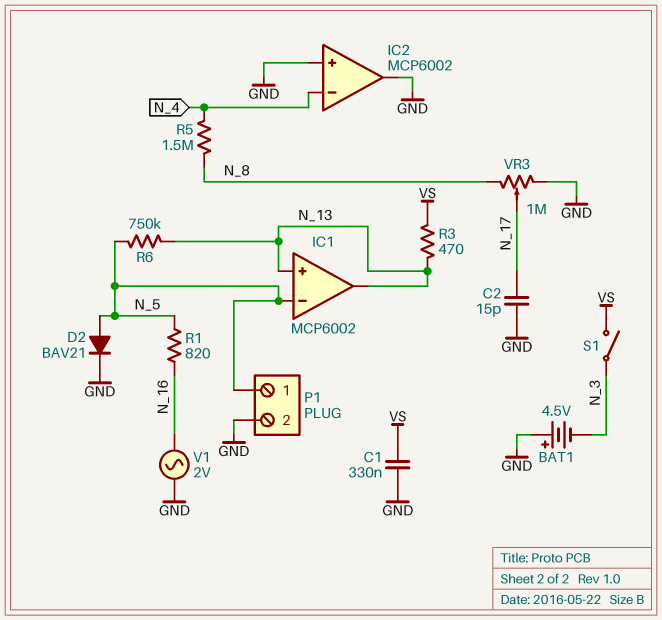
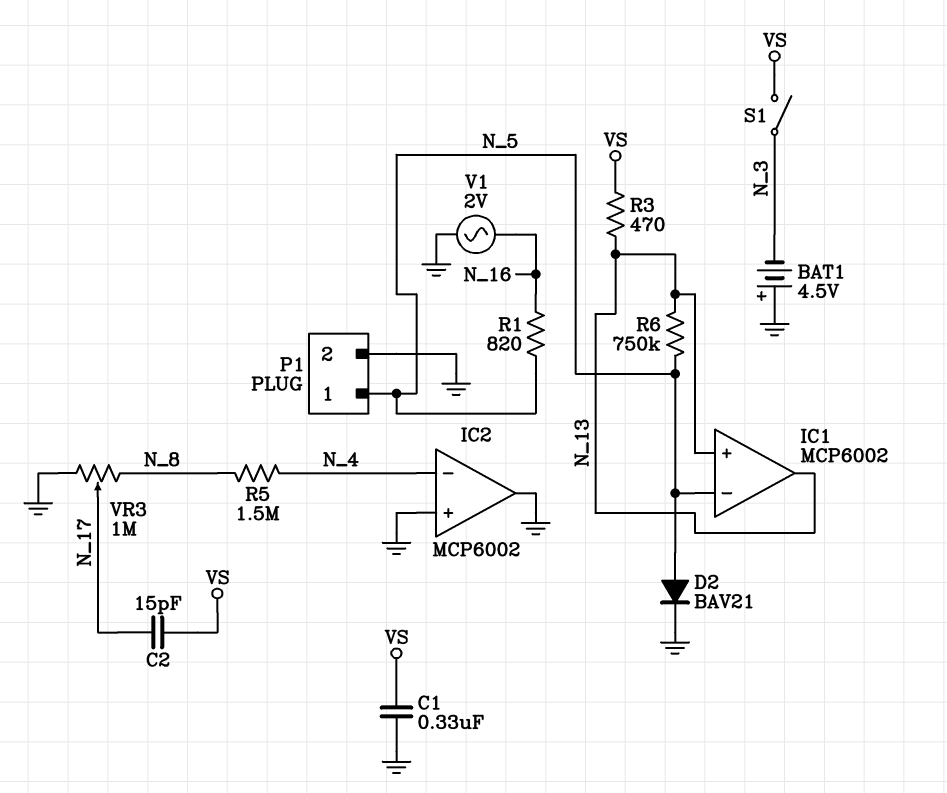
C2: 15pF (GND, N_17) -> 15pF (N_17, VS)

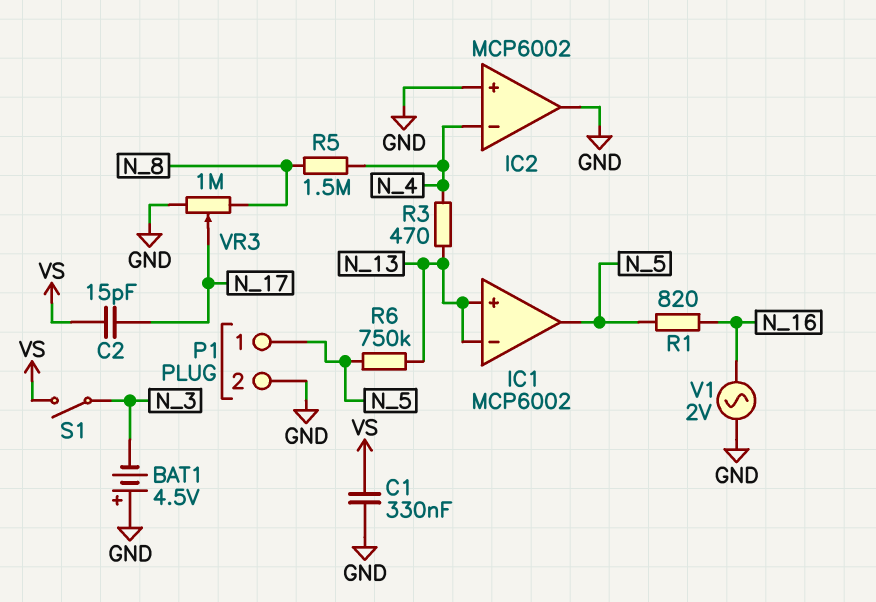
D2: diode BAV21 (A N_5, K GND) -> none
IC1 pin in-: N_5 -> N_13
IC1 pin out: N_13 -> N_5
R3: 470 (N_13, VS) -> 470 (N_4, N_13)

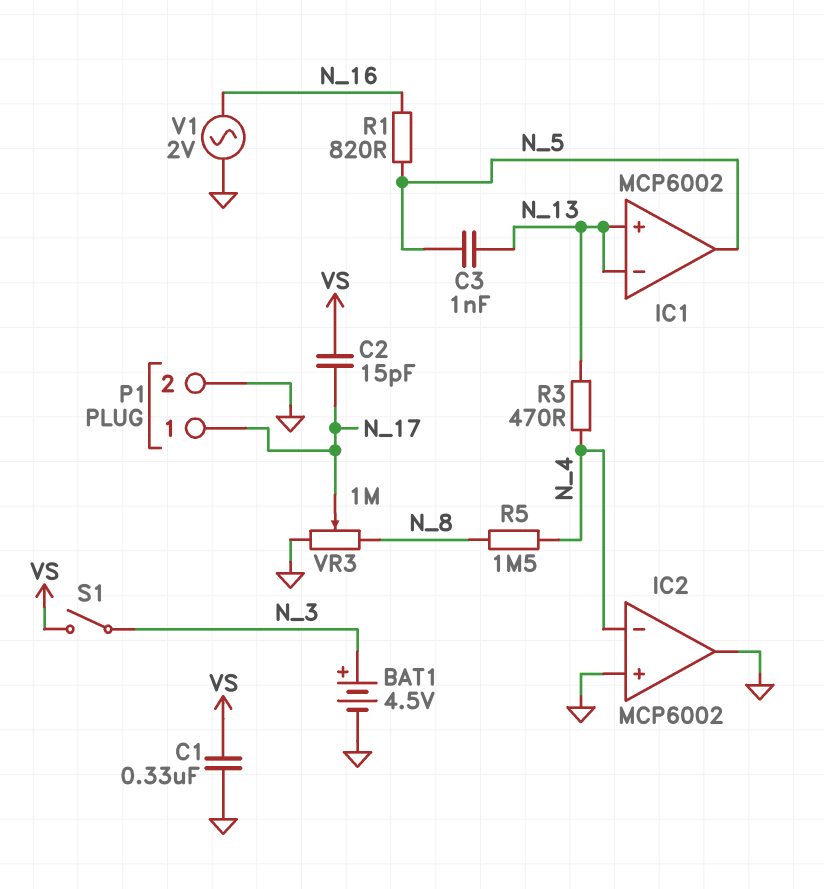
BAT1: 4.5V (plus GND, minus N_3) -> 4.5V (plus N_3, minus GND)
C3: none -> 1nF (N_5, N_13)
P1 pin 1: N_5 -> N_17
R6: 750k (N_5, N_13) -> none

